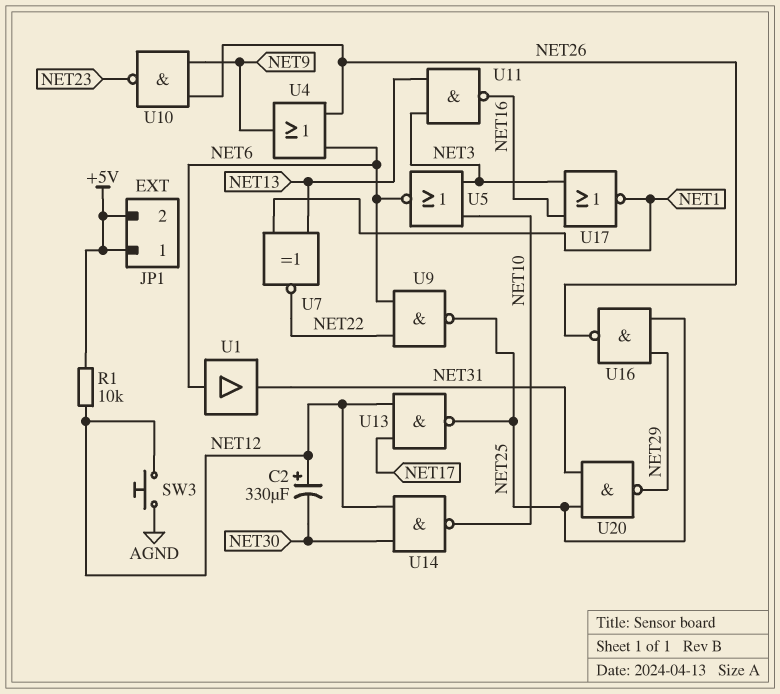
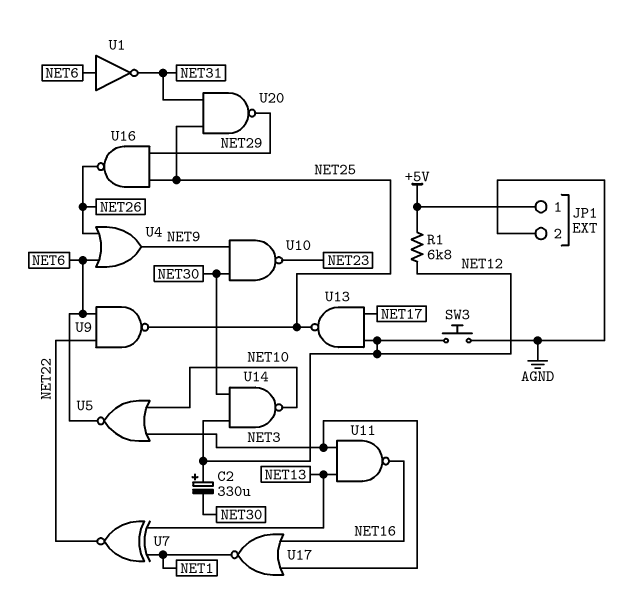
JP1 pin 2: +5V -> AGND
R1: 10k (+5V, NET12) -> 6.8k (+5V, NET12)
U1: buffer (in NET6, out NET31) -> NOT (in NET6, out NET31)
U10: NAND (in NET9, in NET26, out NET23) -> NAND (in NET9, in NET30, out NET23)

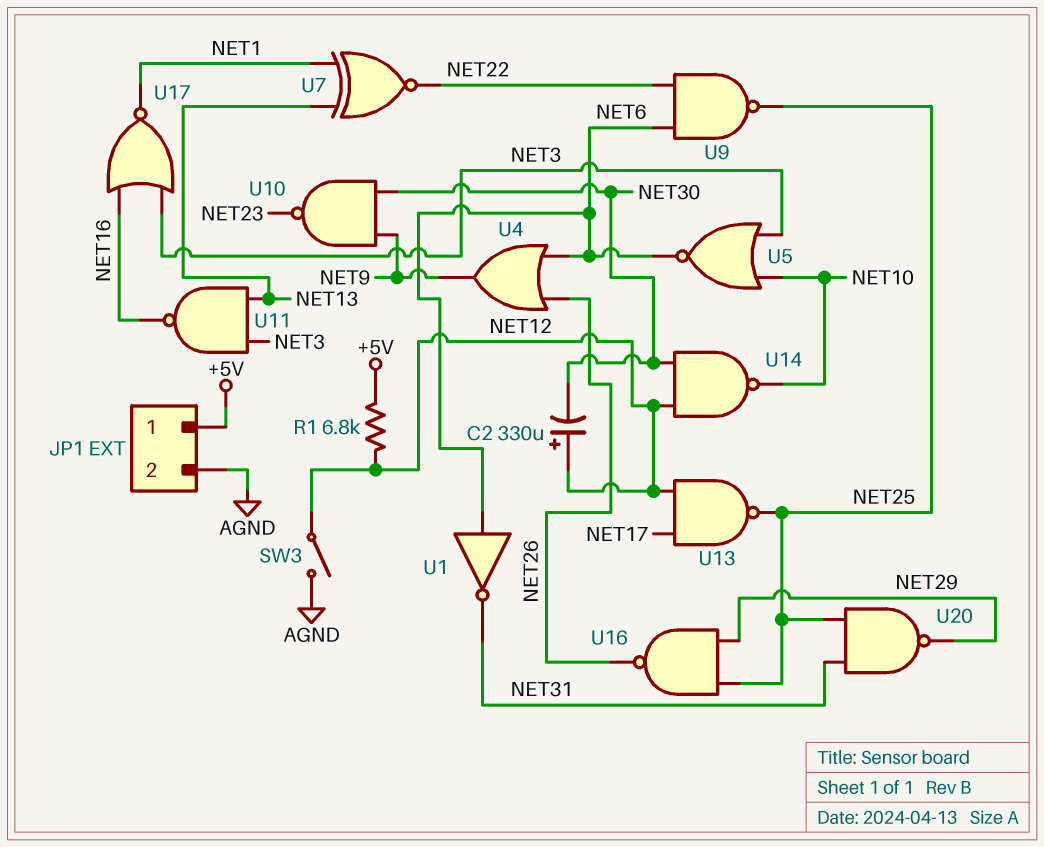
SW3: button (AGND, NET12) -> switch (AGND, NET12)

